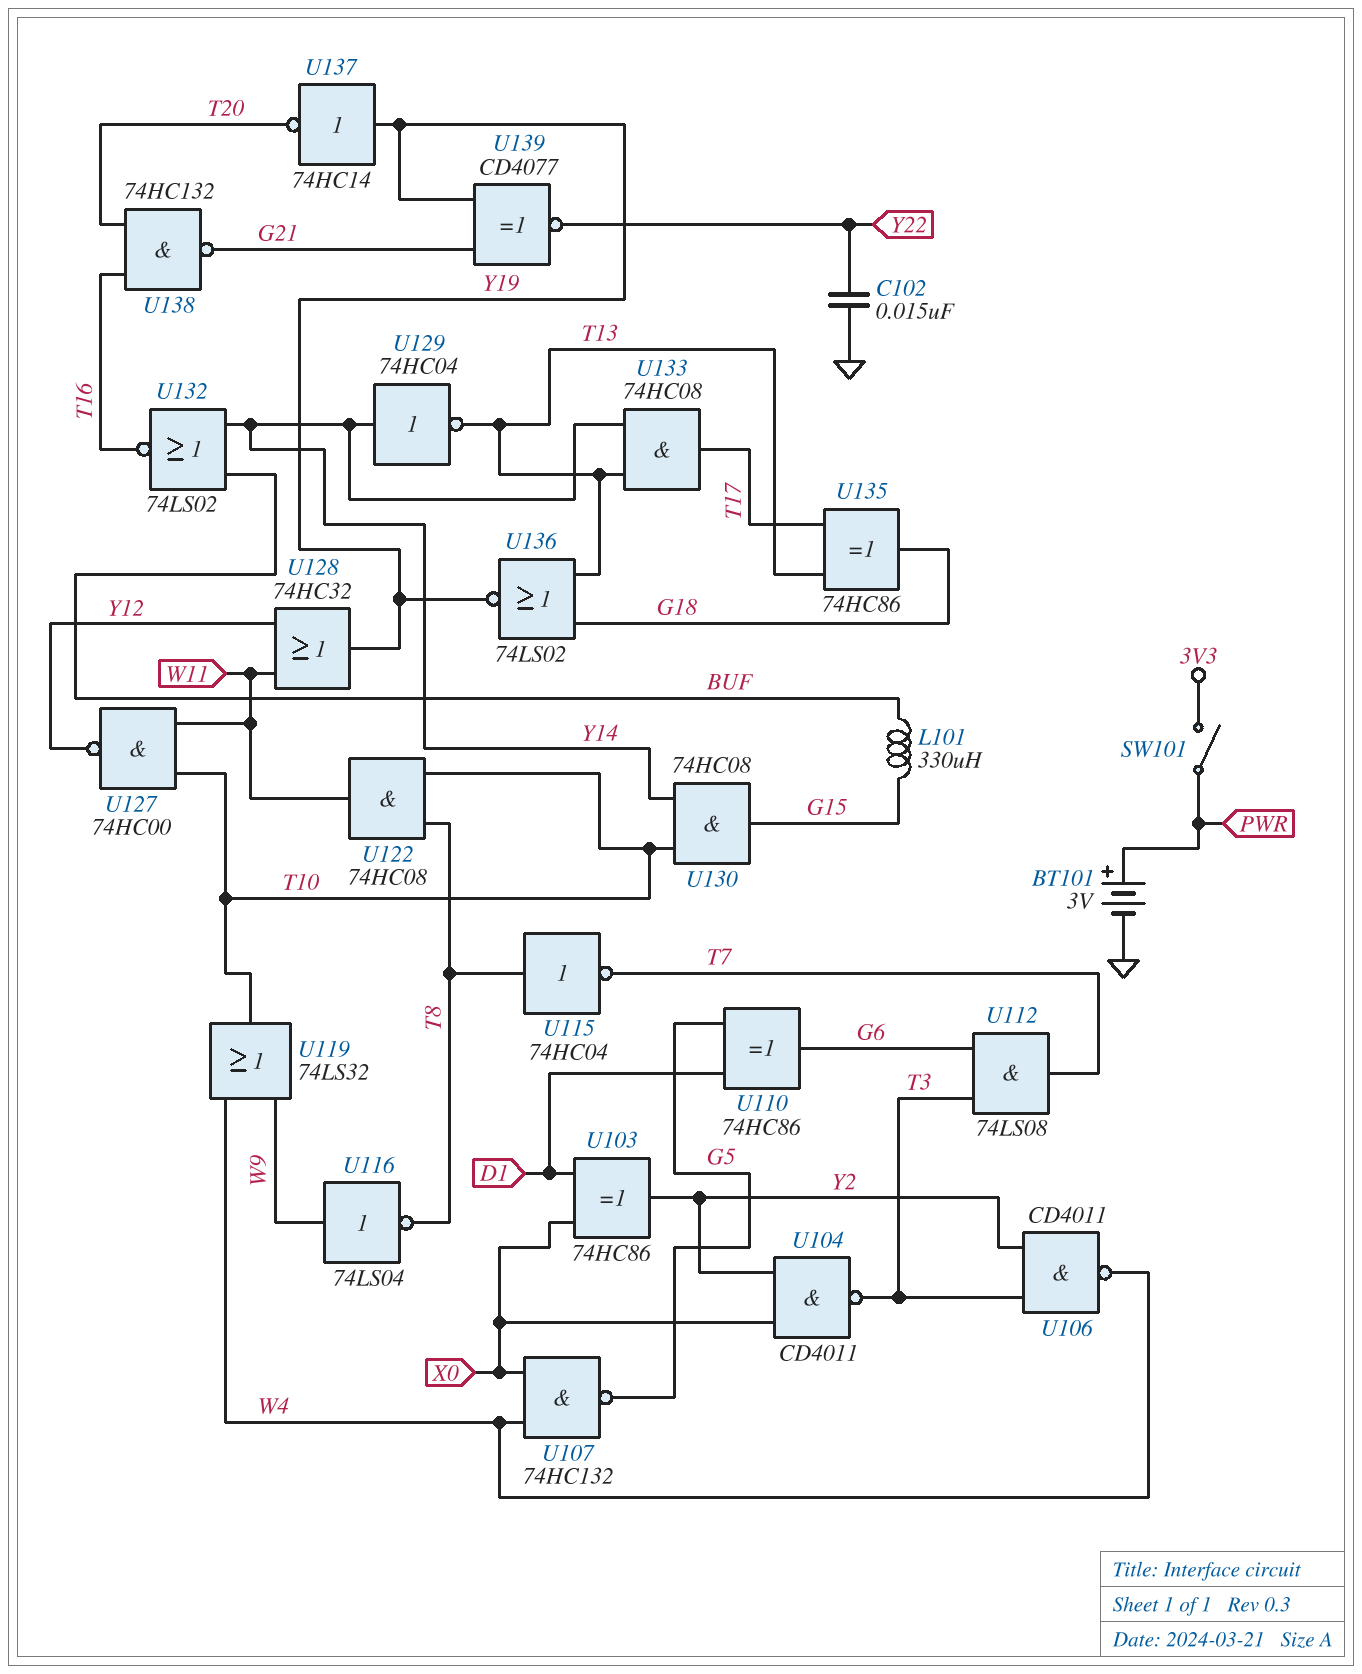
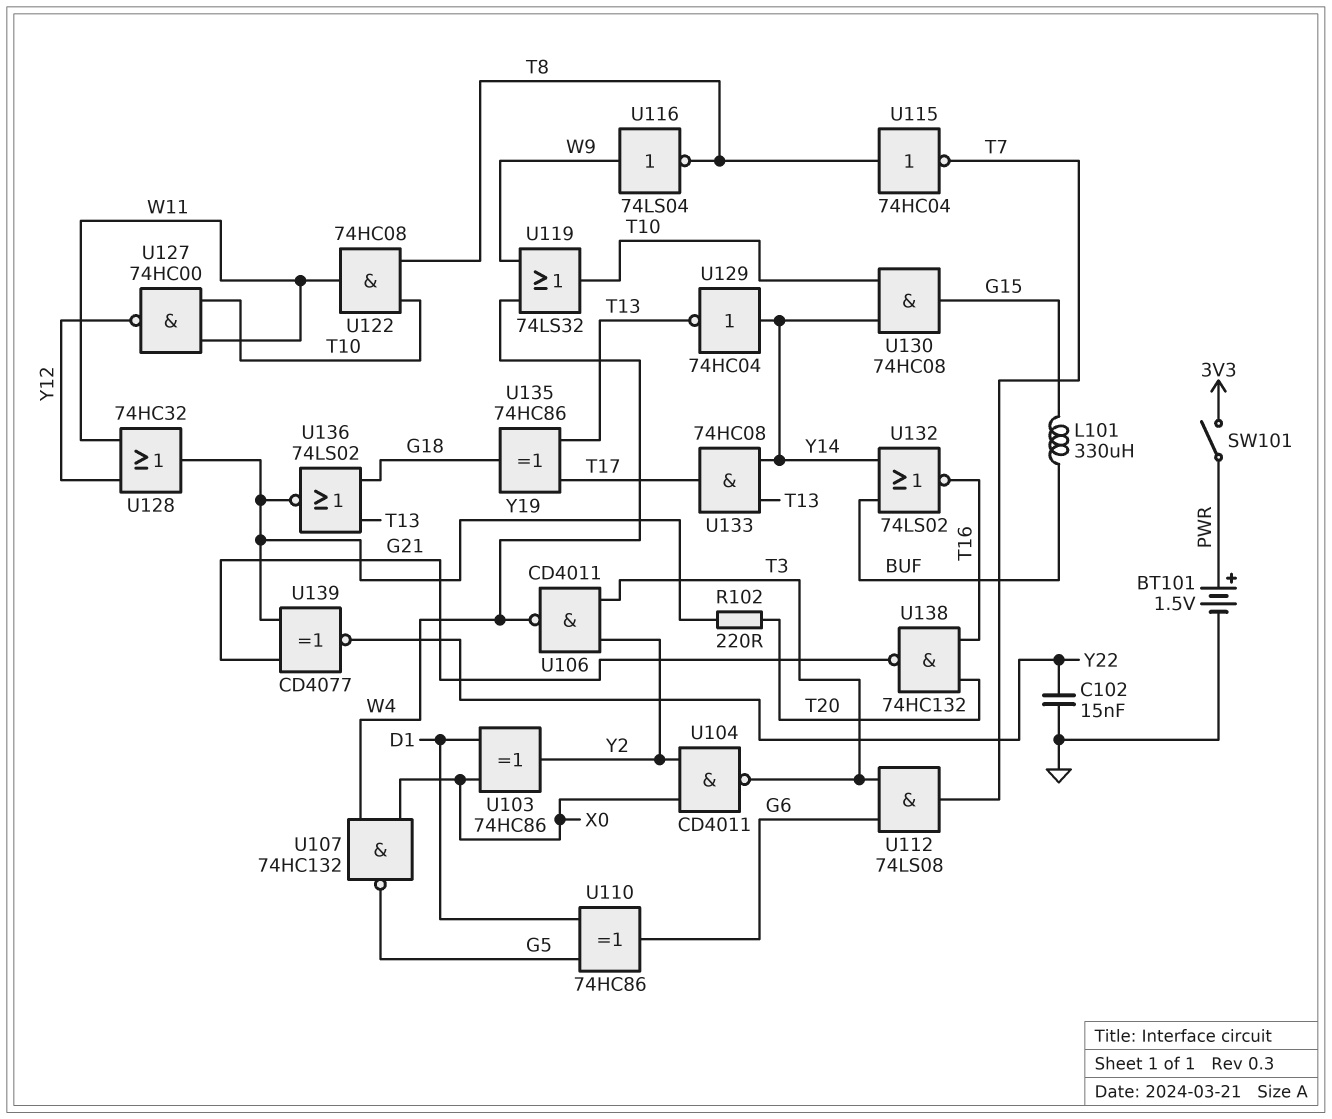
BT101: 3V (plus PWR, minus GND) -> 1.5V (plus PWR, minus GND)
R102: none -> 220 (T20, Y19)
U137: NOT 74HC14 (in Y19, out T20) -> none

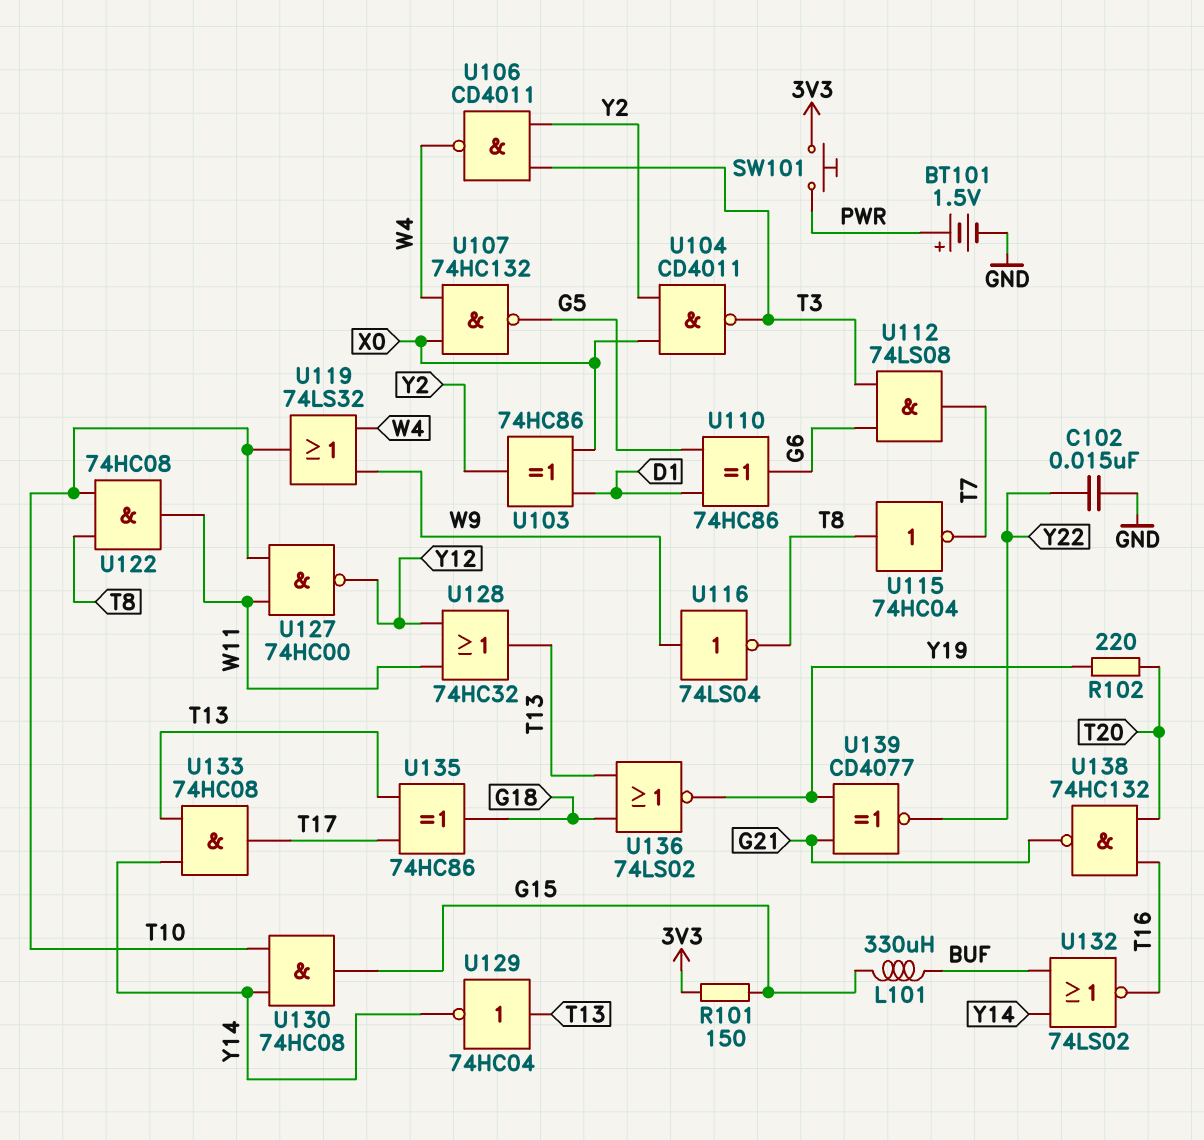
R101: none -> 150 (3V3, G15)
SW101: switch (3V3, PWR) -> button (3V3, PWR)
U128: OR 74HC32 (in W11, in Y12, out Y19) -> OR 74HC32 (in W11, in Y12, out T13)
U129: NOT 74HC04 (in Y14, out T13) -> NOT 74HC04 (in T13, out Y14)

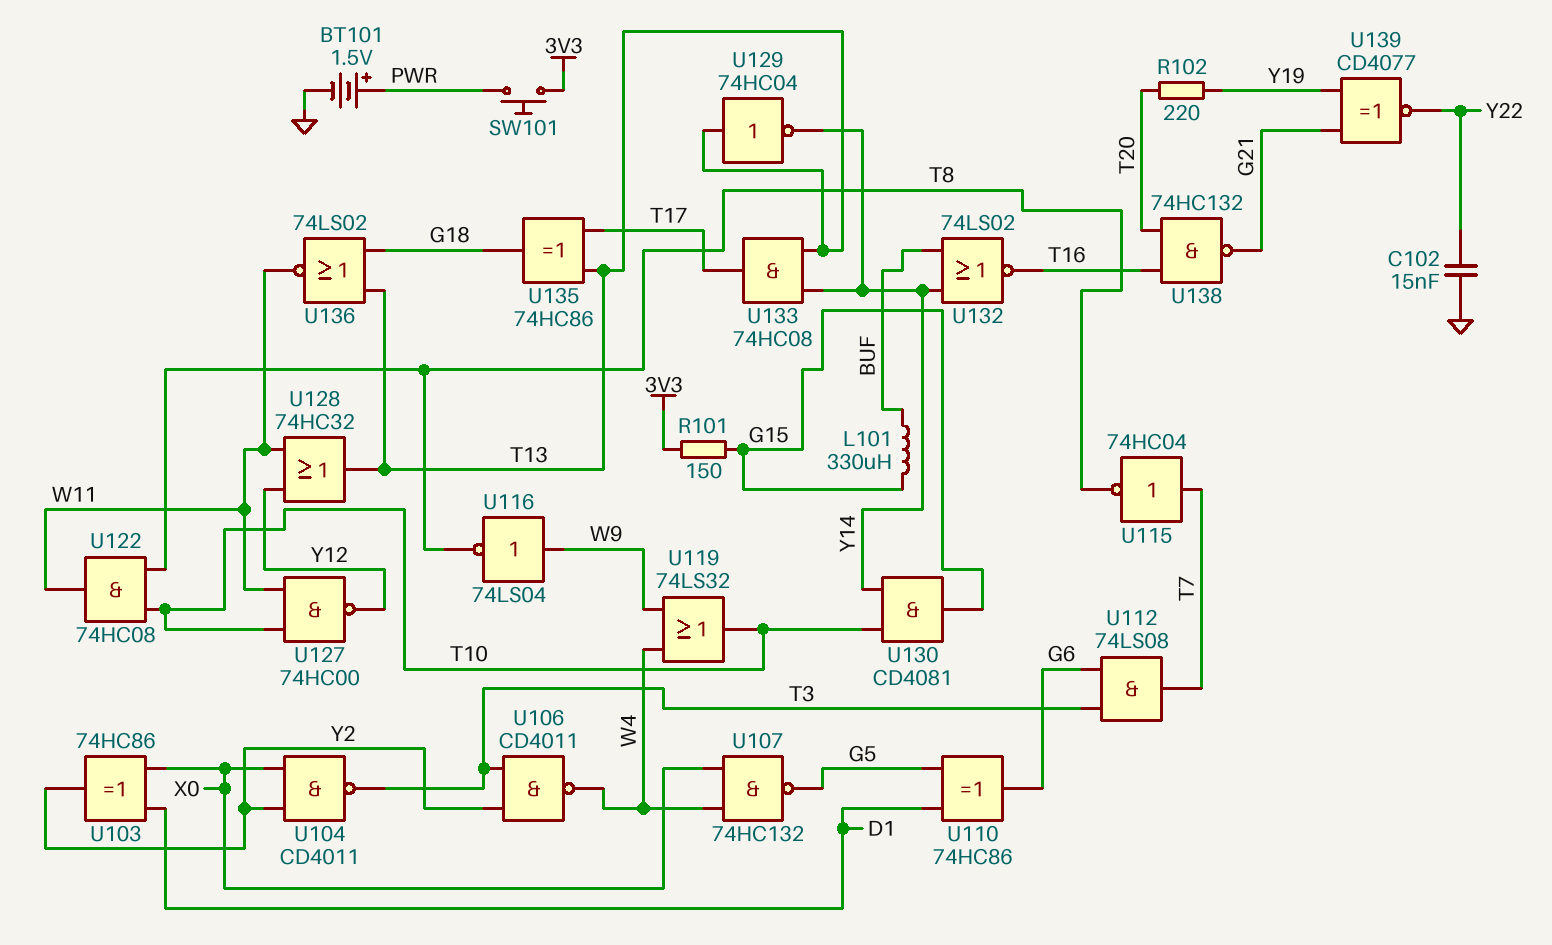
U115: NOT 74HC04 (in T8, out T7) -> NOT 74HC04 (in T7, out T8)
U130: AND 74HC08 (in T10, in Y14, out G15) -> AND CD4081 (in T10, in Y14, out G15)
U136: NOR 74LS02 (in G18, in T13, out Y19) -> NOR 74LS02 (in G18, in T13, out W11)

